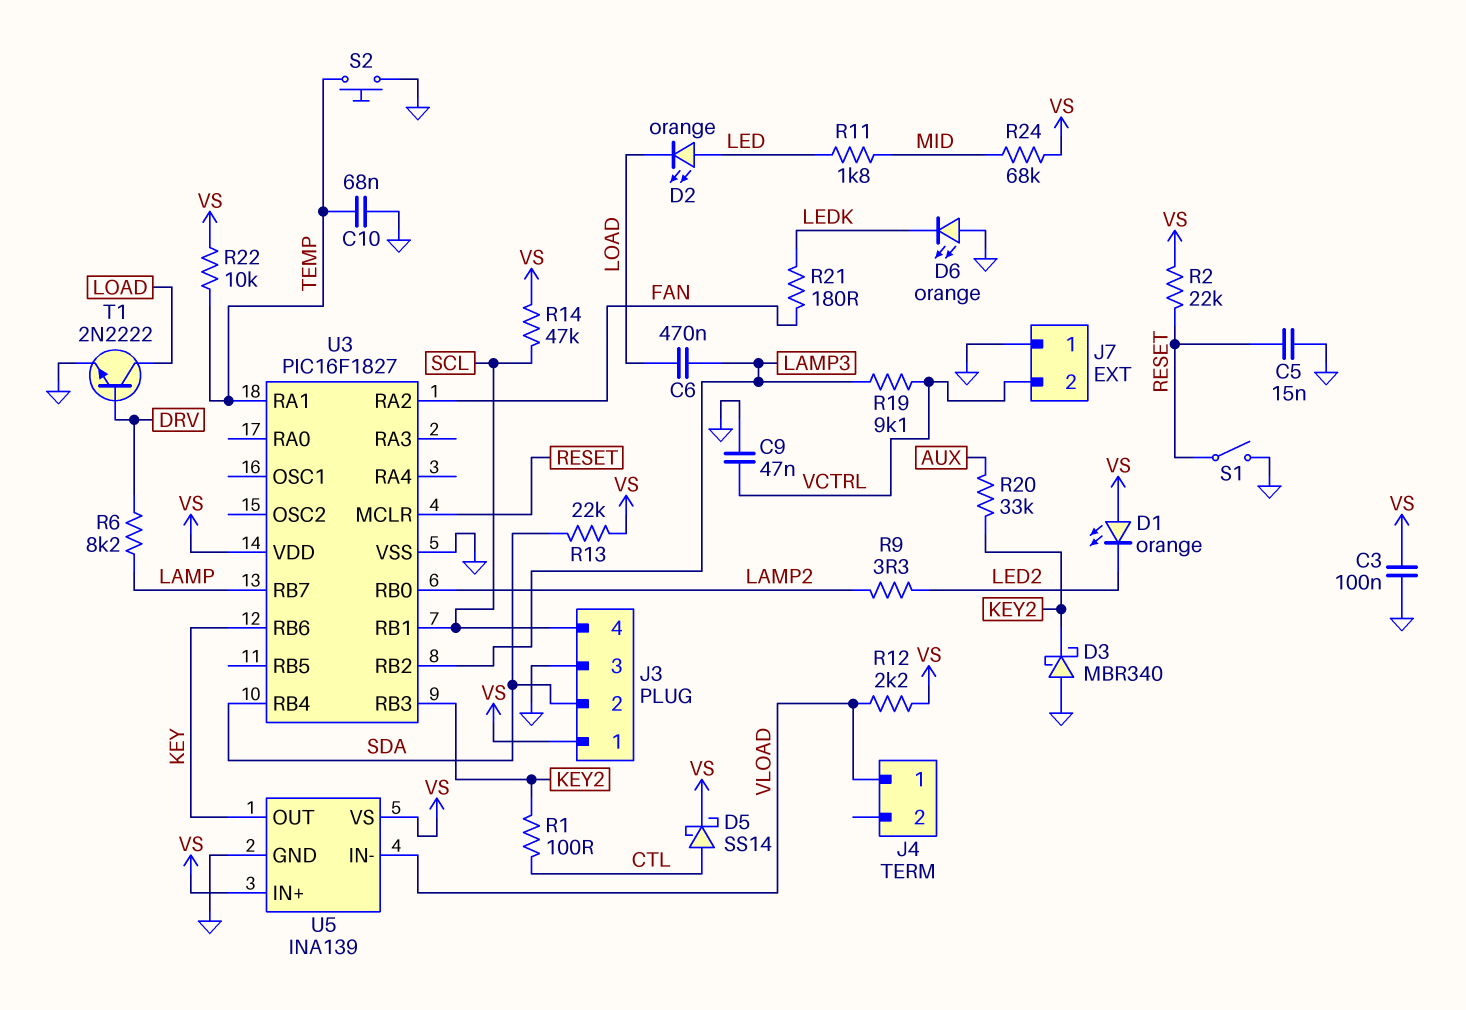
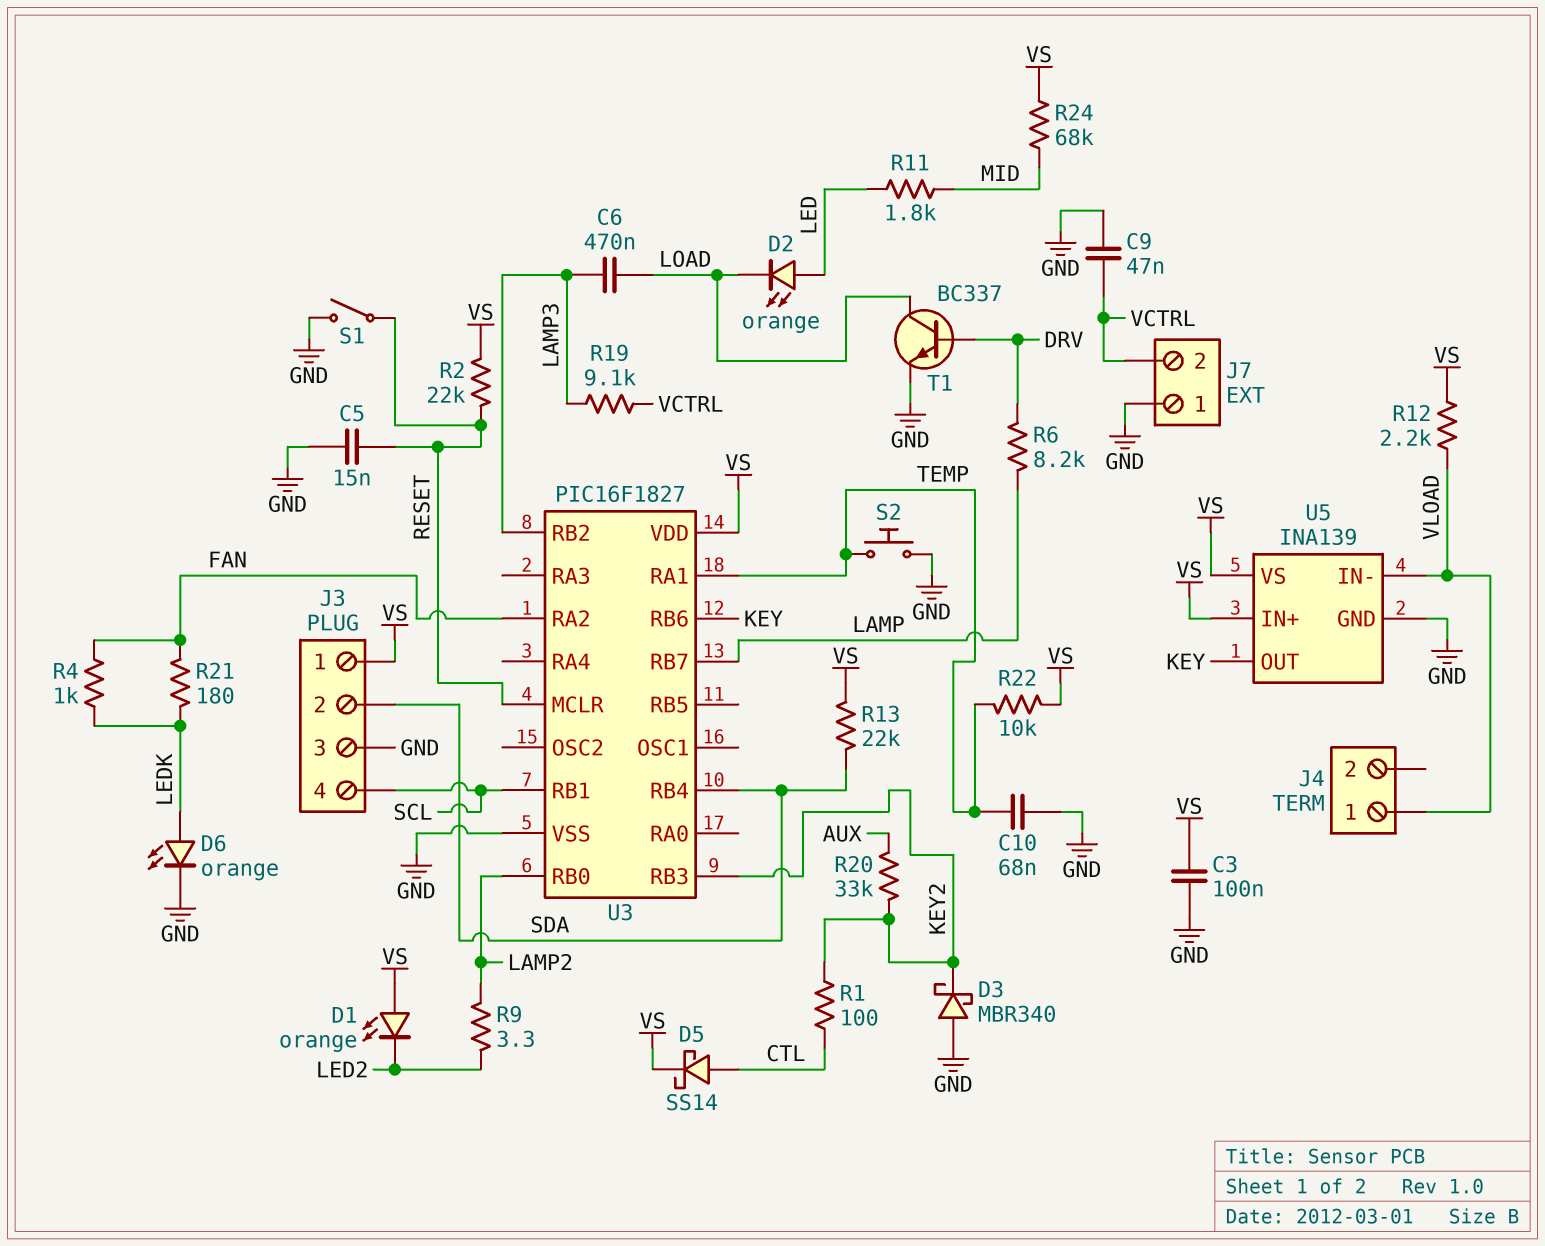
D6: LED orange (A GND, K LEDK) -> LED orange (A LEDK, K GND)
R4: none -> 1k (FAN, LEDK)
R14: 47k (SCL, VS) -> none
T1: NPN 2N2222 (B DRV, C LOAD, E GND) -> NPN BC337 (B DRV, C LOAD, E GND)

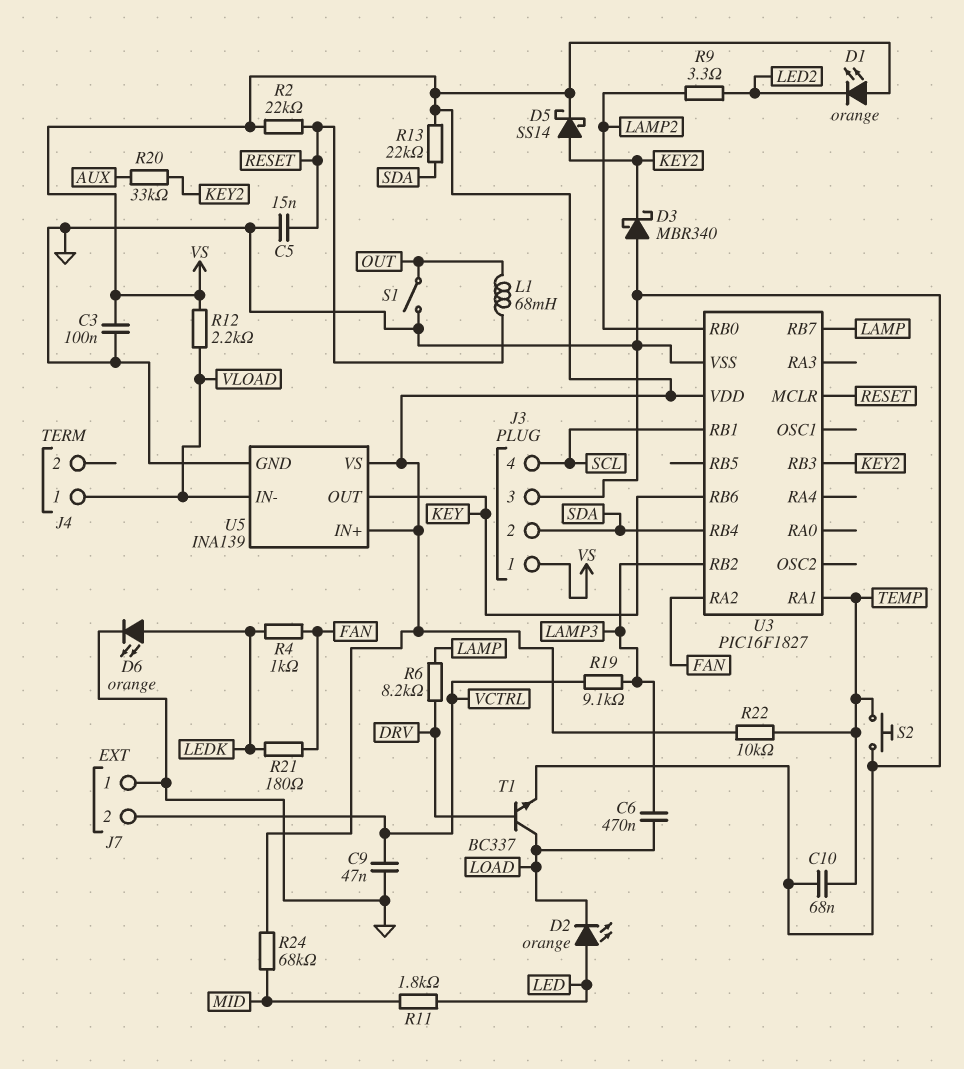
D5: schottky SS14 (A CTL, K VS) -> schottky SS14 (A KEY2, K VS)
L1: none -> 68mH (OUT, RESET)
R1: 100 (CTL, KEY2) -> none
S1: switch (GND, RESET) -> switch (GND, OUT)

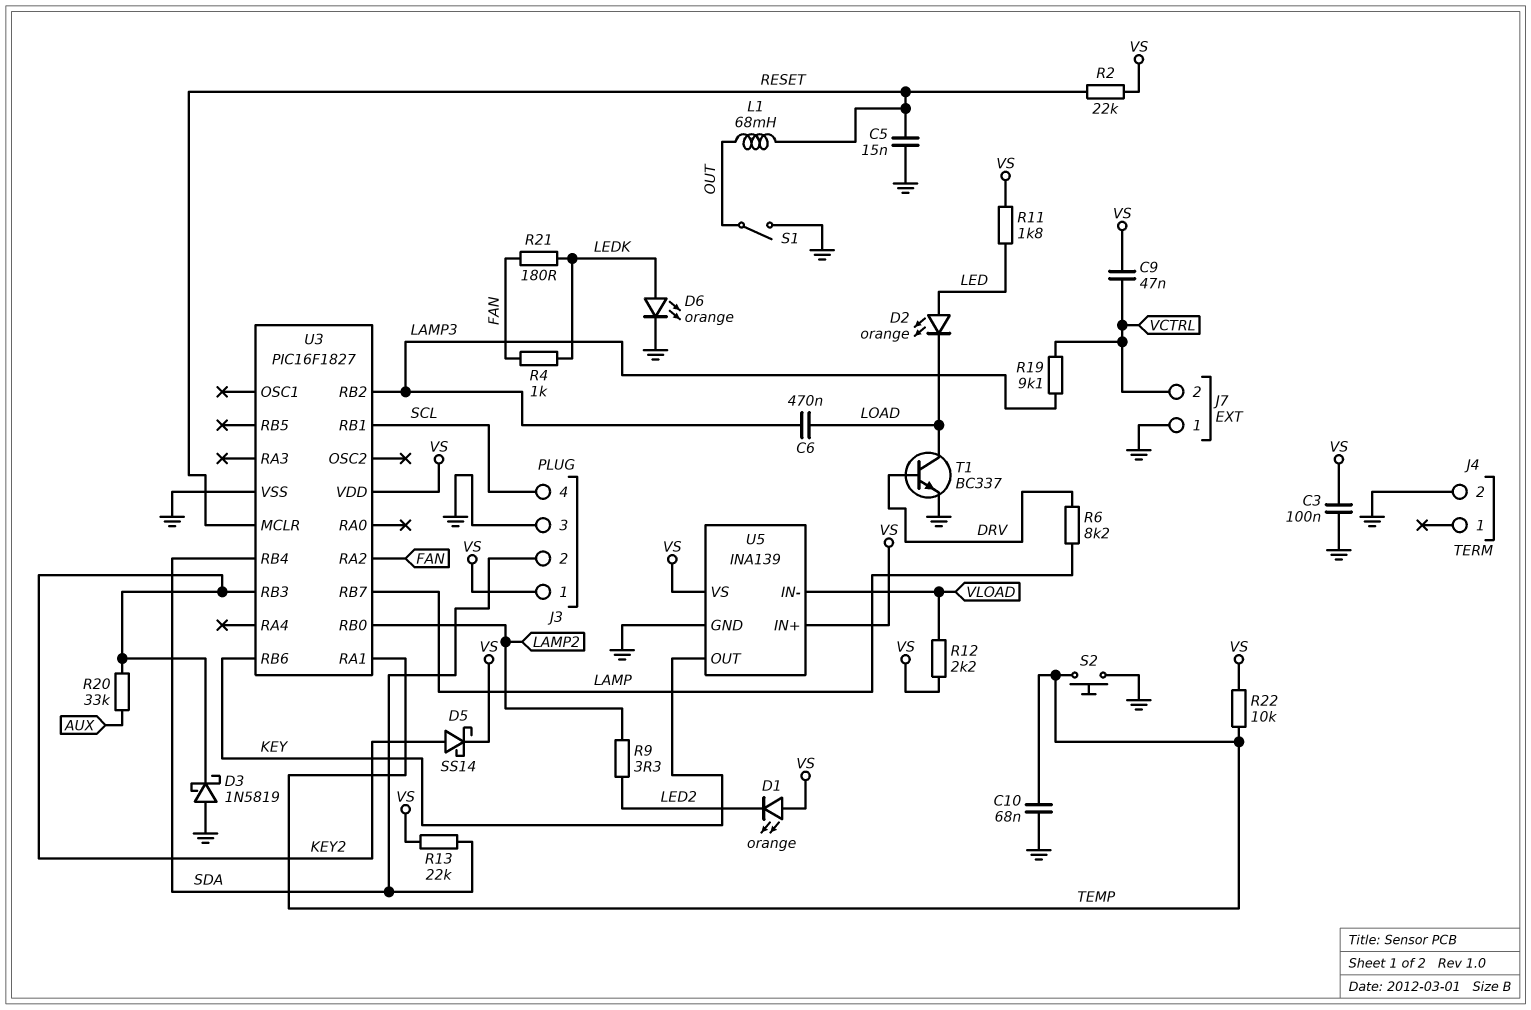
C9: 47nF (GND, VCTRL) -> 47nF (VCTRL, VS)
D3: schottky MBR340 (A GND, K KEY2) -> schottky 1N5819 (A GND, K KEY2)
J4 pin 1: VLOAD -> none
J4 pin 2: none -> GND
R11: 1.8k (LED, MID) -> 1.8k (LED, VS)
R24: 68k (MID, VS) -> none

